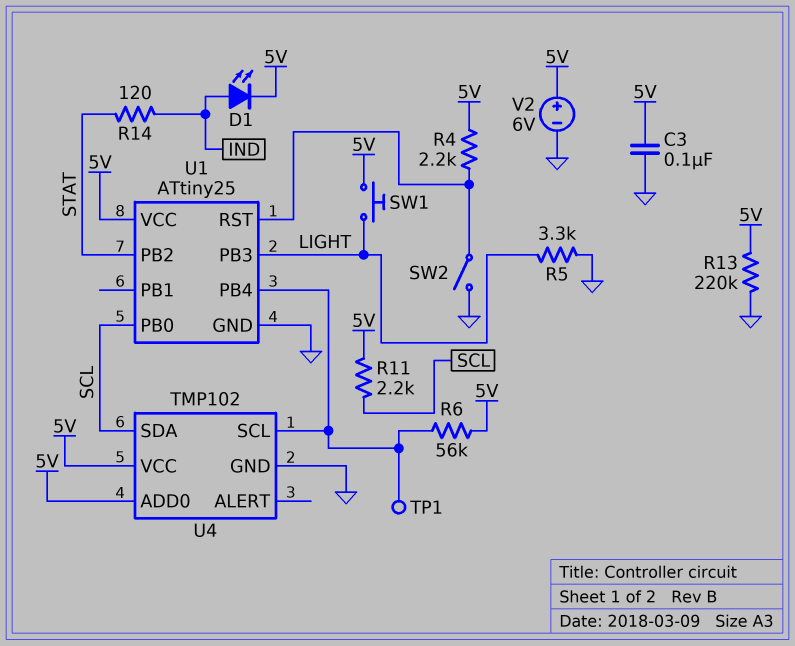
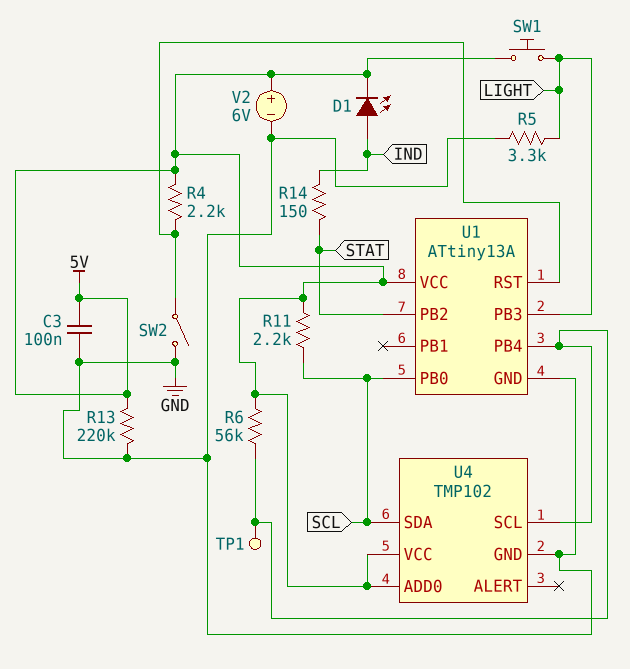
R14: 120 (IND, STAT) -> 150 (IND, STAT)
U1: ATtiny25 -> ATtiny13A

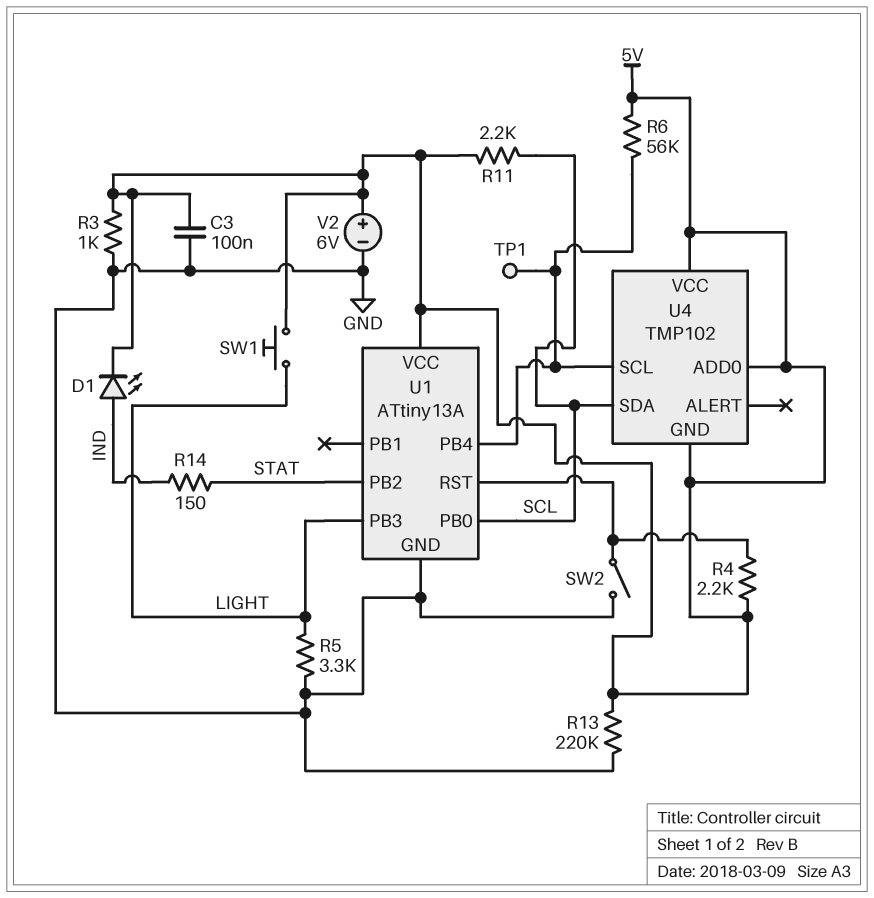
R3: none -> 1k (5V, GND)
U4 pin GND: GND -> 5V

